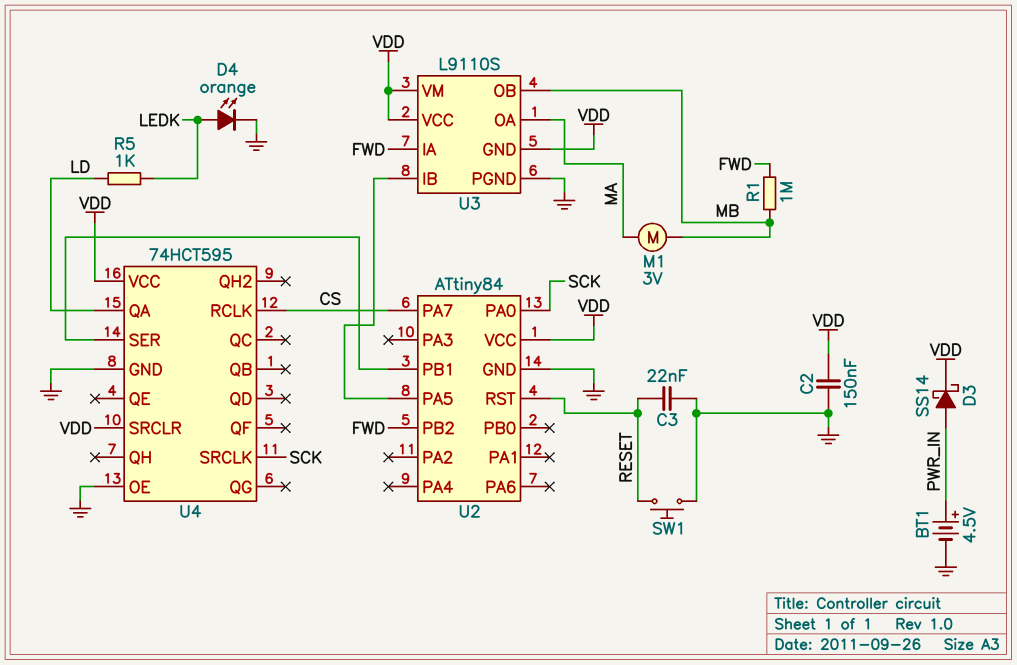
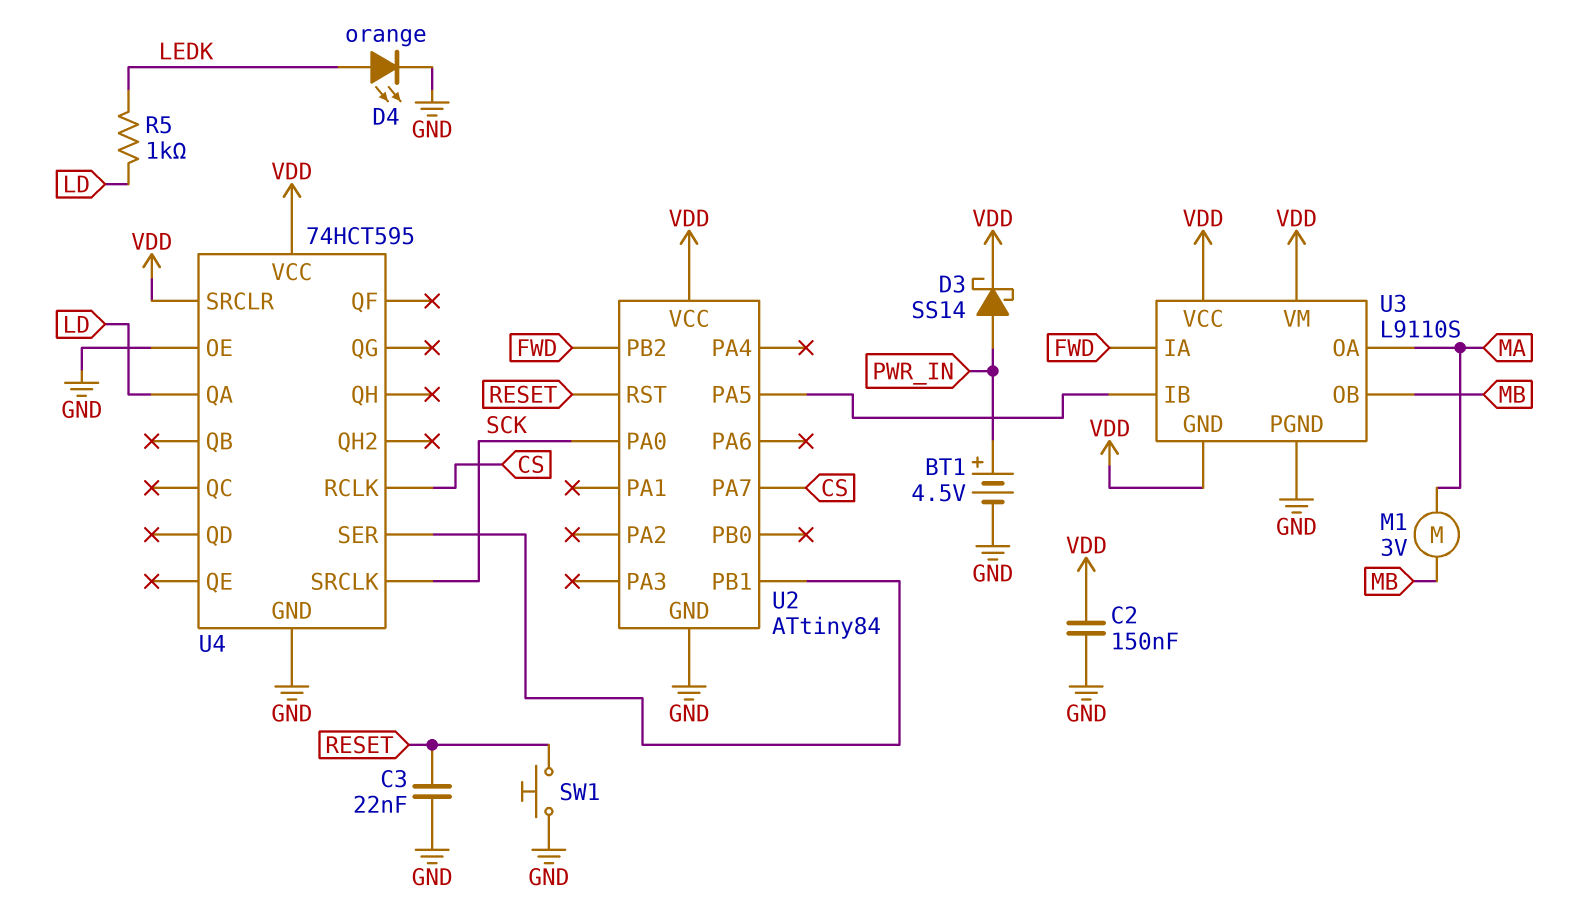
R1: 1M (FWD, MB) -> none

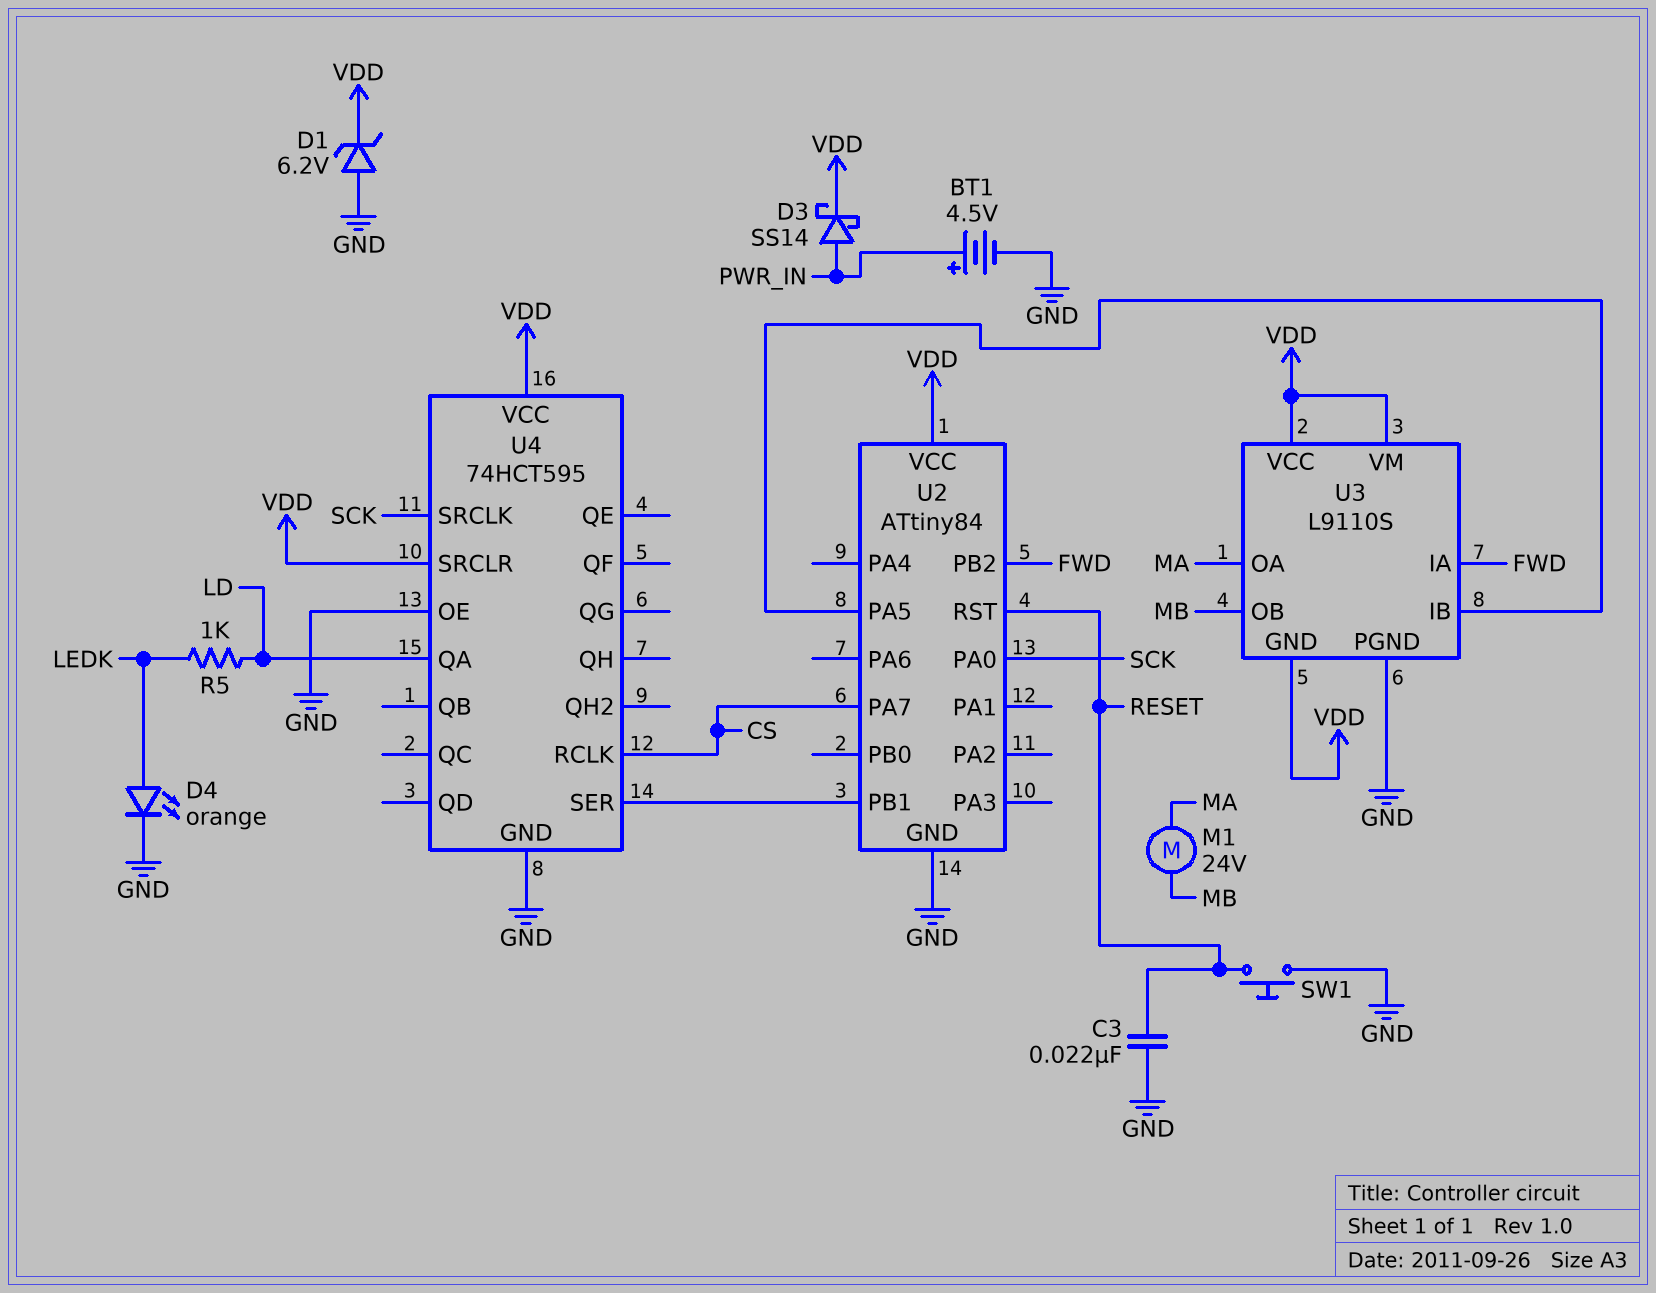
C2: 150nF (GND, VDD) -> none
D1: none -> zener 6.2V (A GND, K VDD)
M1: motor 3V (MA, MB) -> motor 24V (MA, MB)

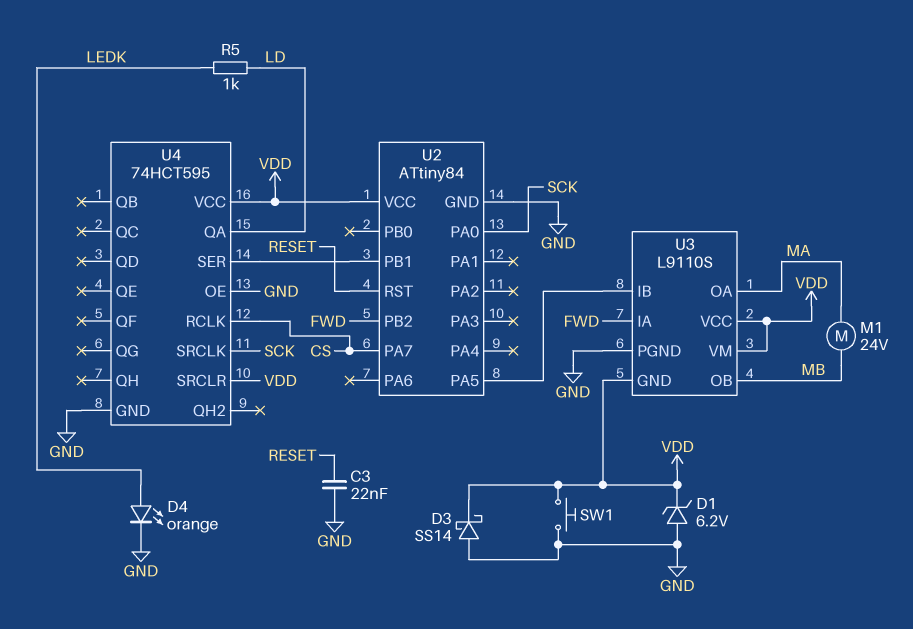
BT1: 4.5V (plus PWR_IN, minus GND) -> none
D3: schottky SS14 (A PWR_IN, K VDD) -> schottky SS14 (A GND, K VDD)
SW1: button (GND, RESET) -> button (GND, VDD)

